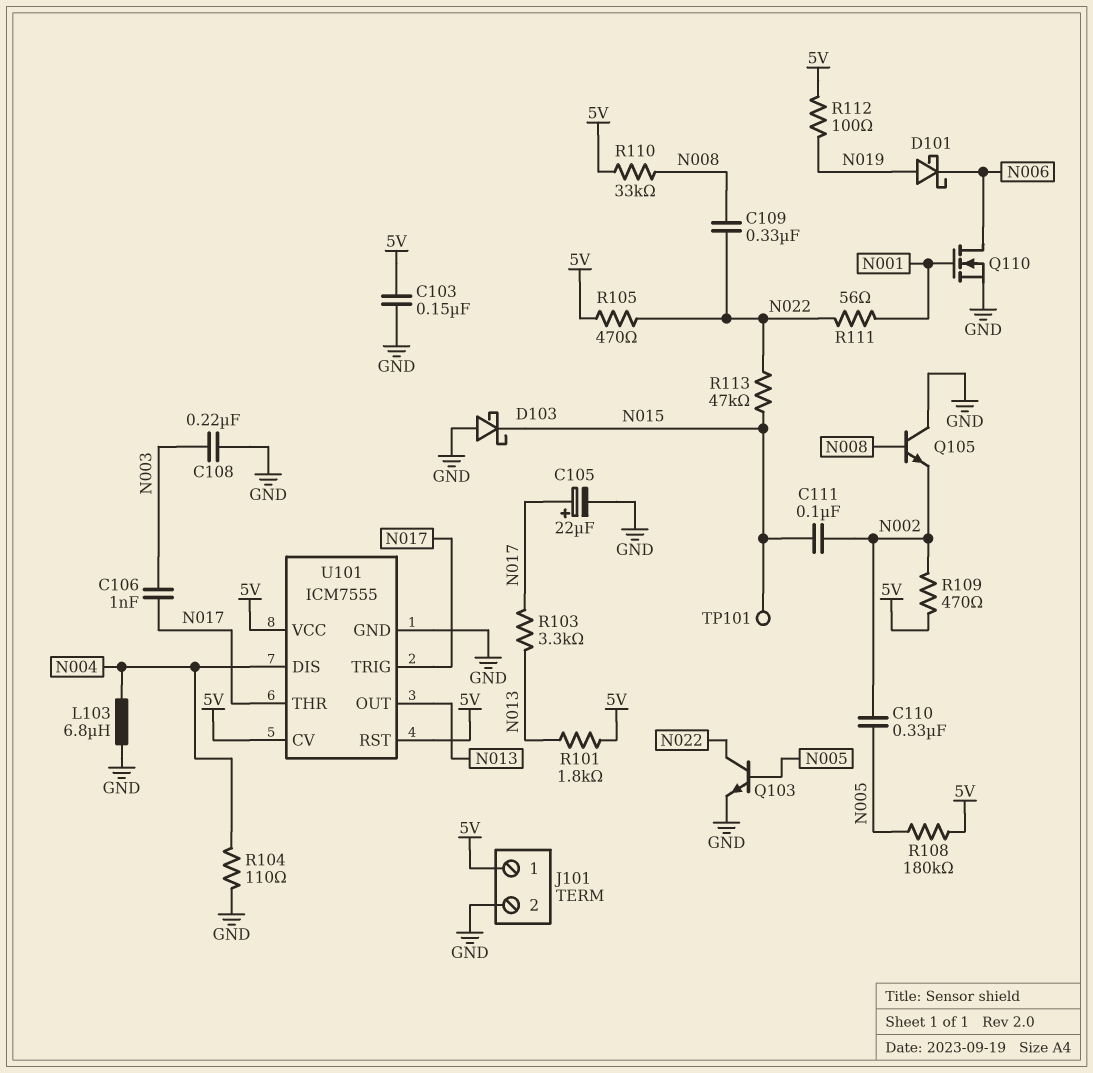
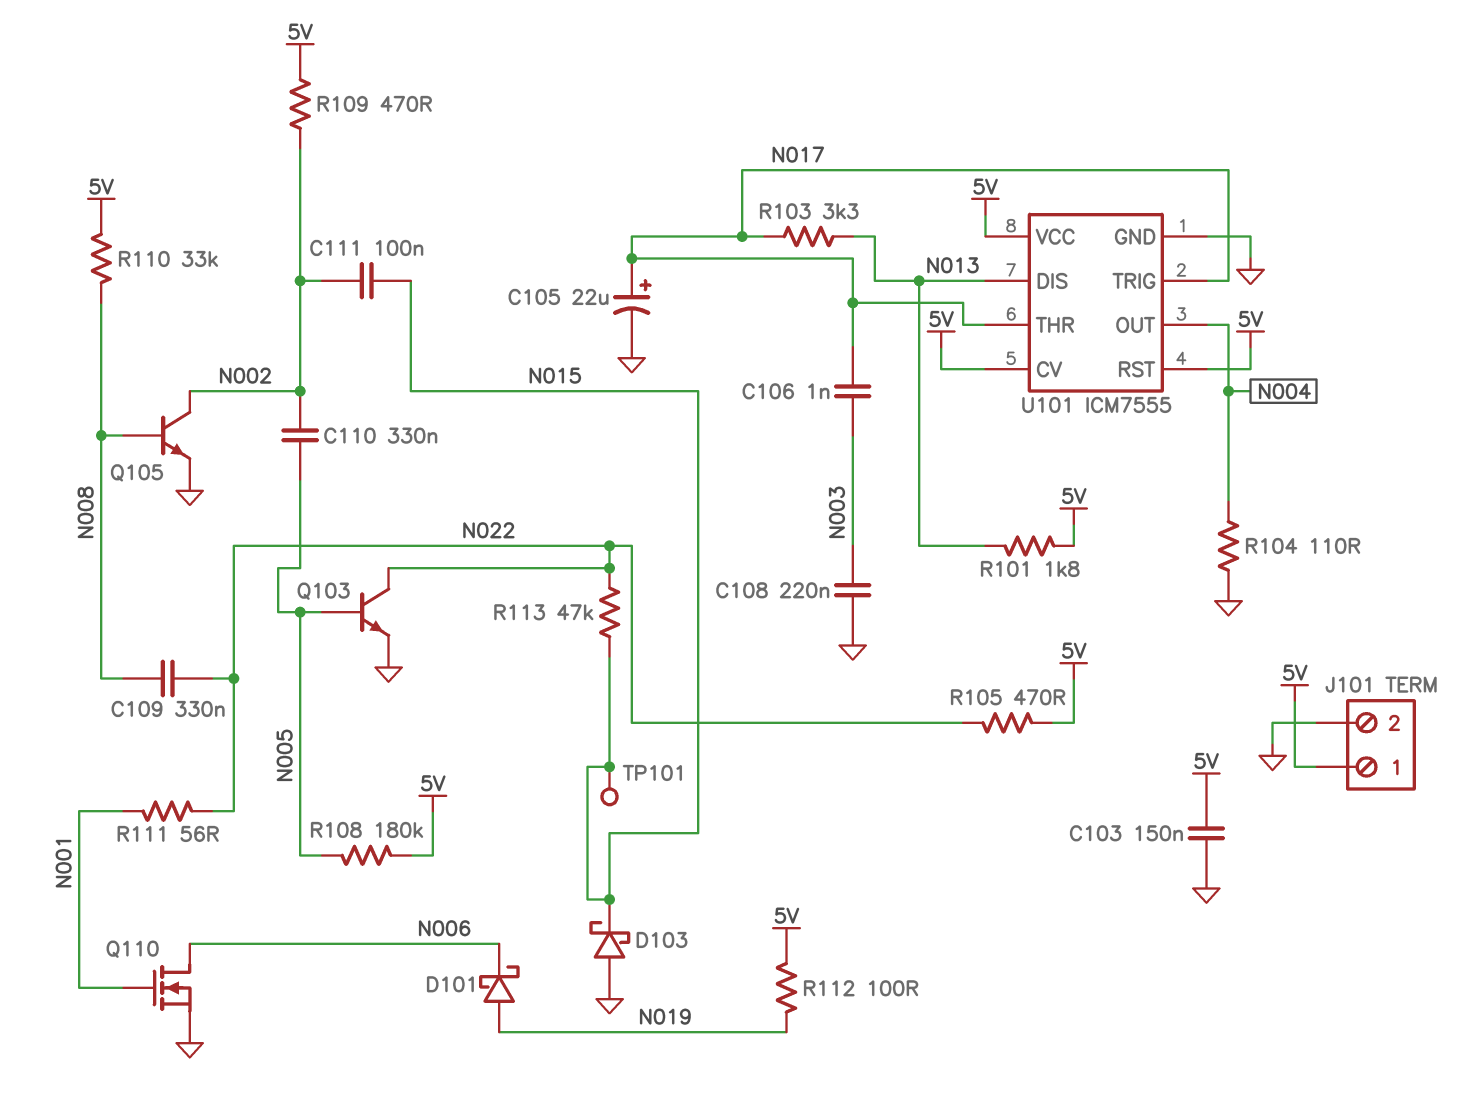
L103: 6.8uH (GND, N004) -> none
Q105: NPN (B N008, C GND, E N002) -> NPN (B N008, C N002, E GND)
U101 pin DIS: N004 -> N013
U101 pin OUT: N013 -> N004

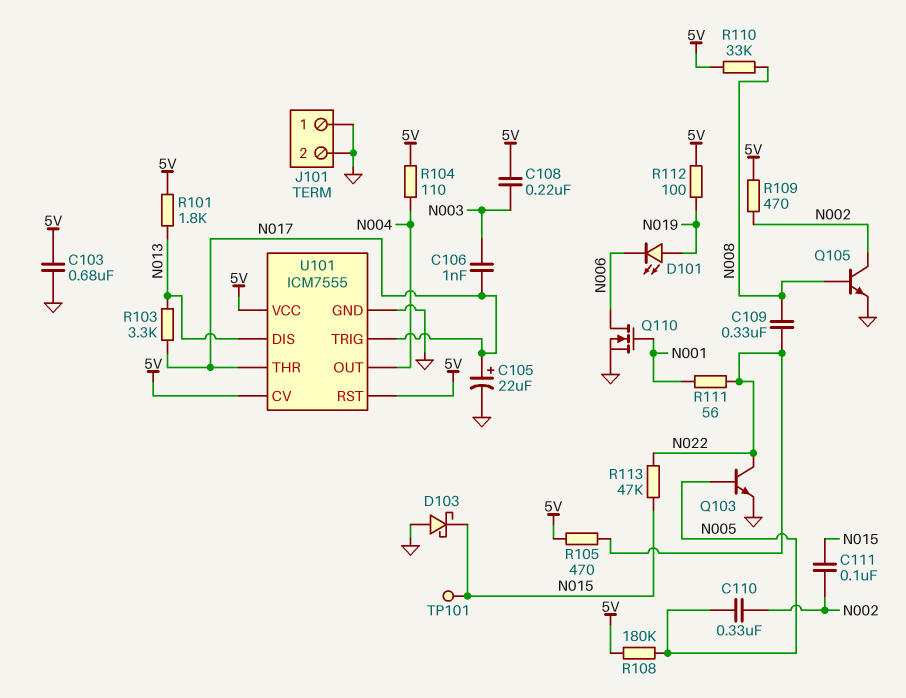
C103: 150nF (5V, GND) -> 680nF (5V, GND)
C108: 220nF (GND, N003) -> 220nF (5V, N003)
D101: schottky (A N019, K N006) -> LED (A N019, K N006)
J101 pin 1: 5V -> GND
R104: 110 (GND, N004) -> 110 (5V, N004)

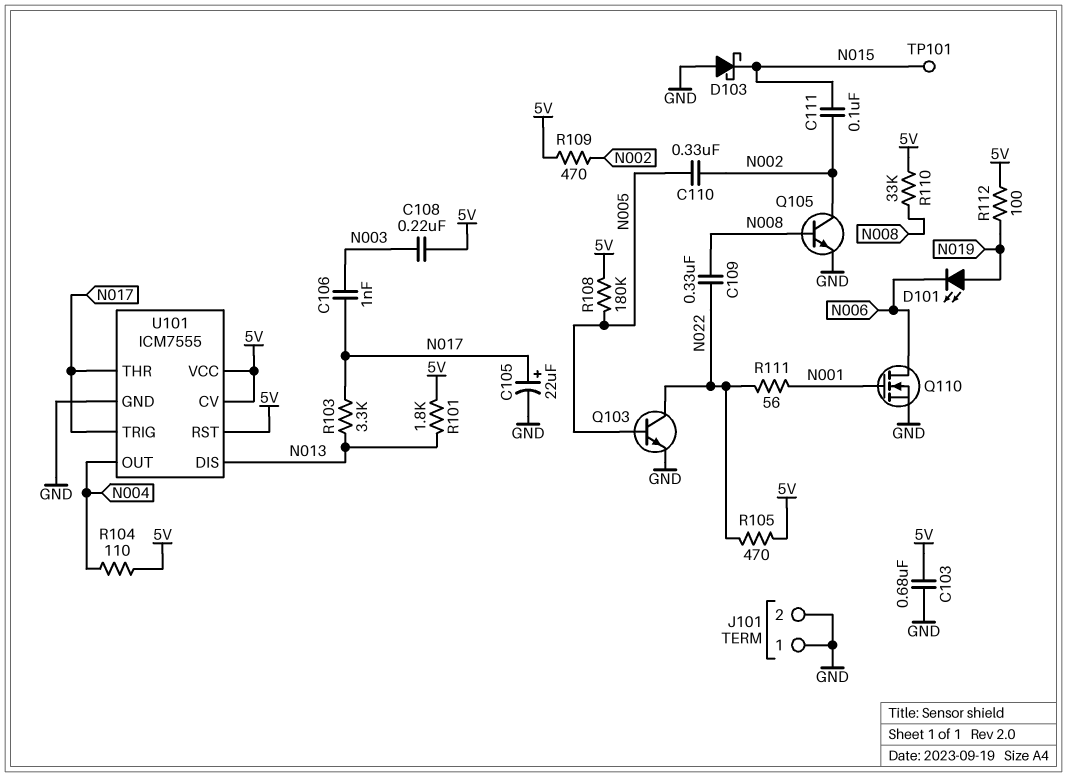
R113: 47k (N015, N022) -> none

